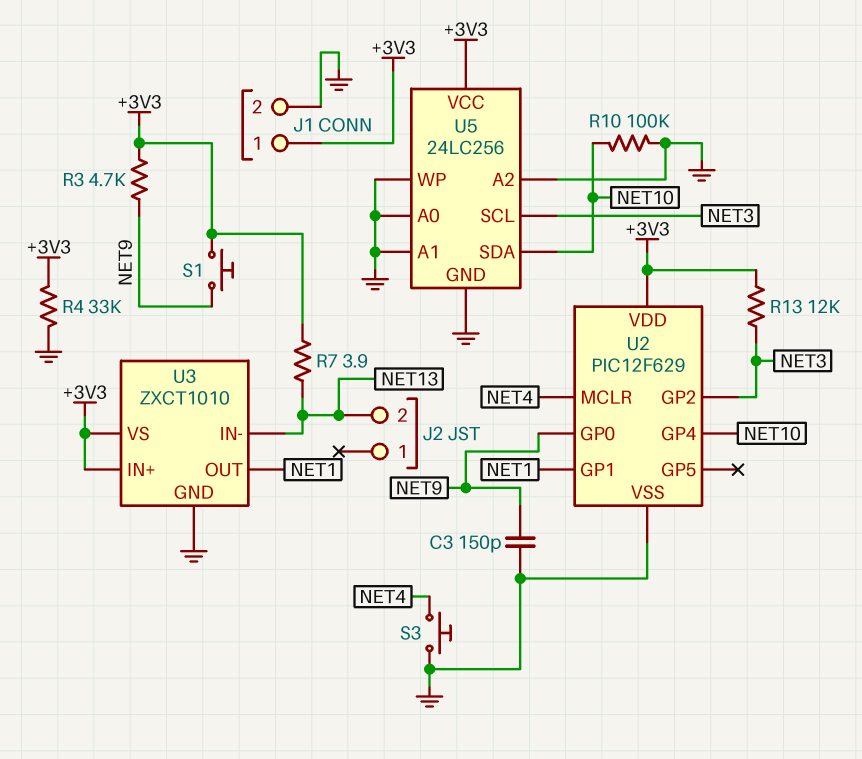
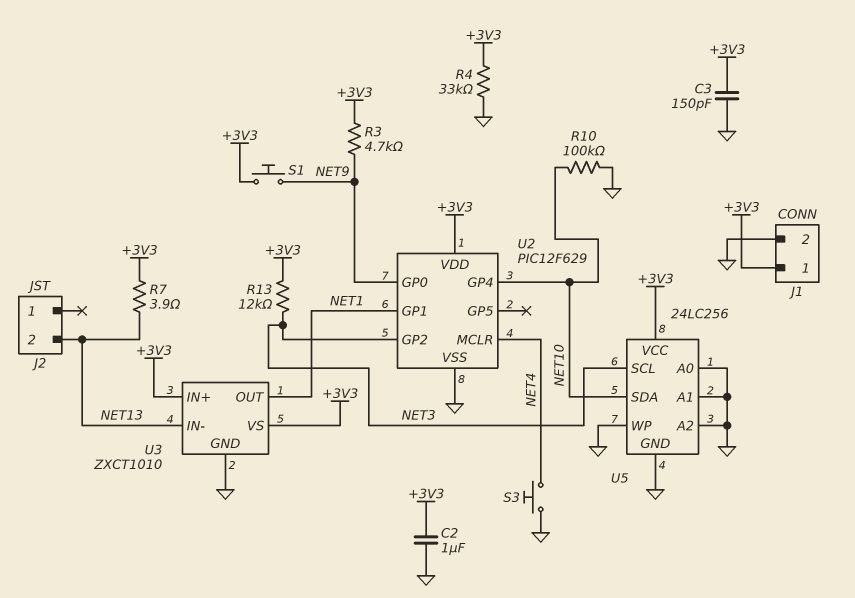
C2: none -> 1uF (+3V3, GND)
C3: 150pF (GND, NET9) -> 150pF (+3V3, GND)

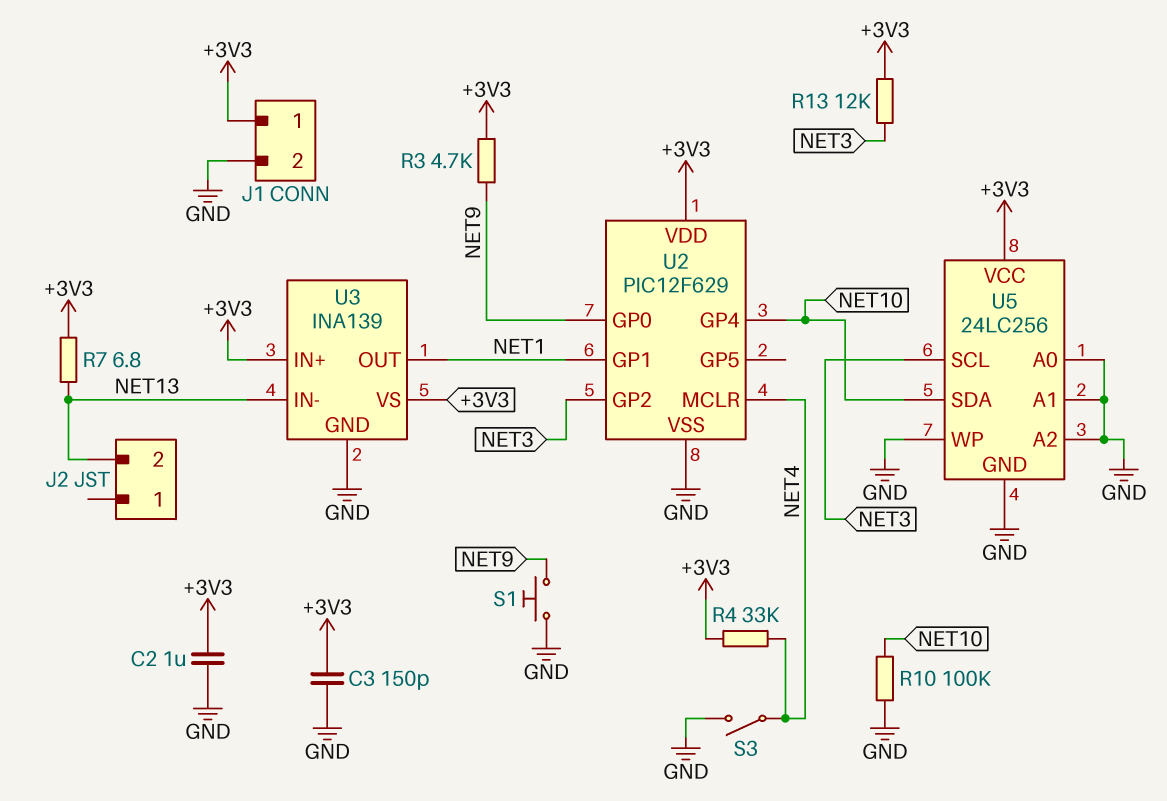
R4: 33k (+3V3, GND) -> 33k (+3V3, NET4)
R7: 3.9 (+3V3, NET13) -> 6.8 (+3V3, NET13)
S1: button (+3V3, NET9) -> button (GND, NET9)
S3: button (GND, NET4) -> switch (GND, NET4)
U3: ZXCT1010 -> INA139

